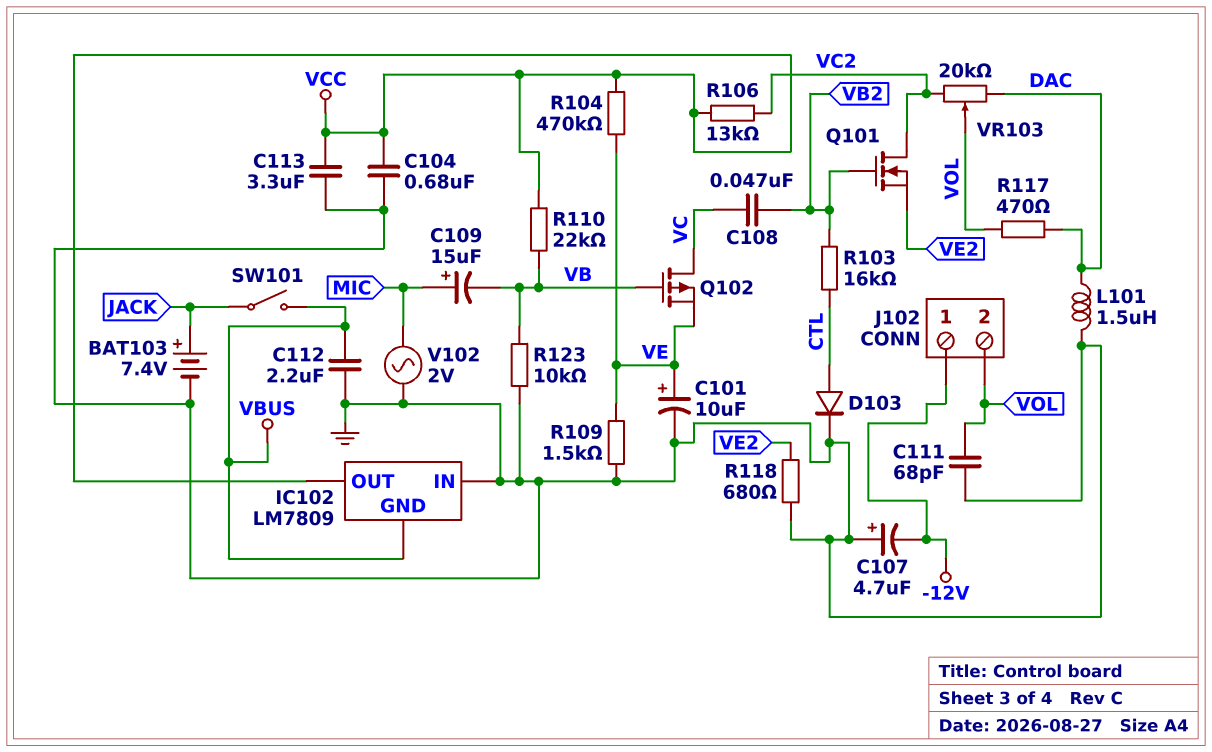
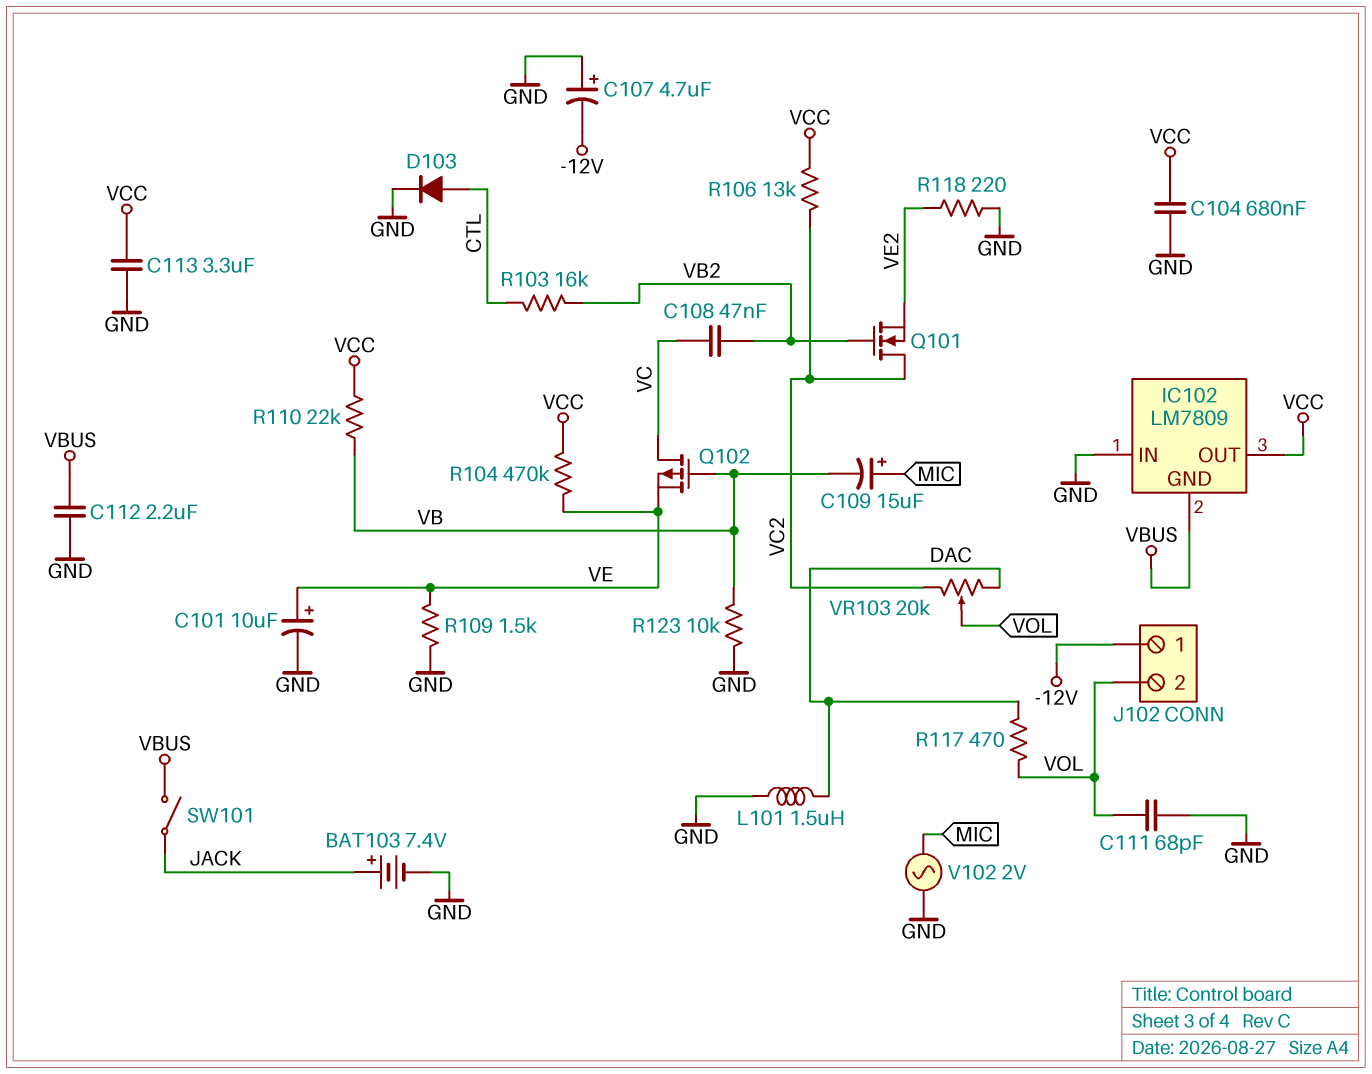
R118: 680 (GND, VE2) -> 220 (GND, VE2)

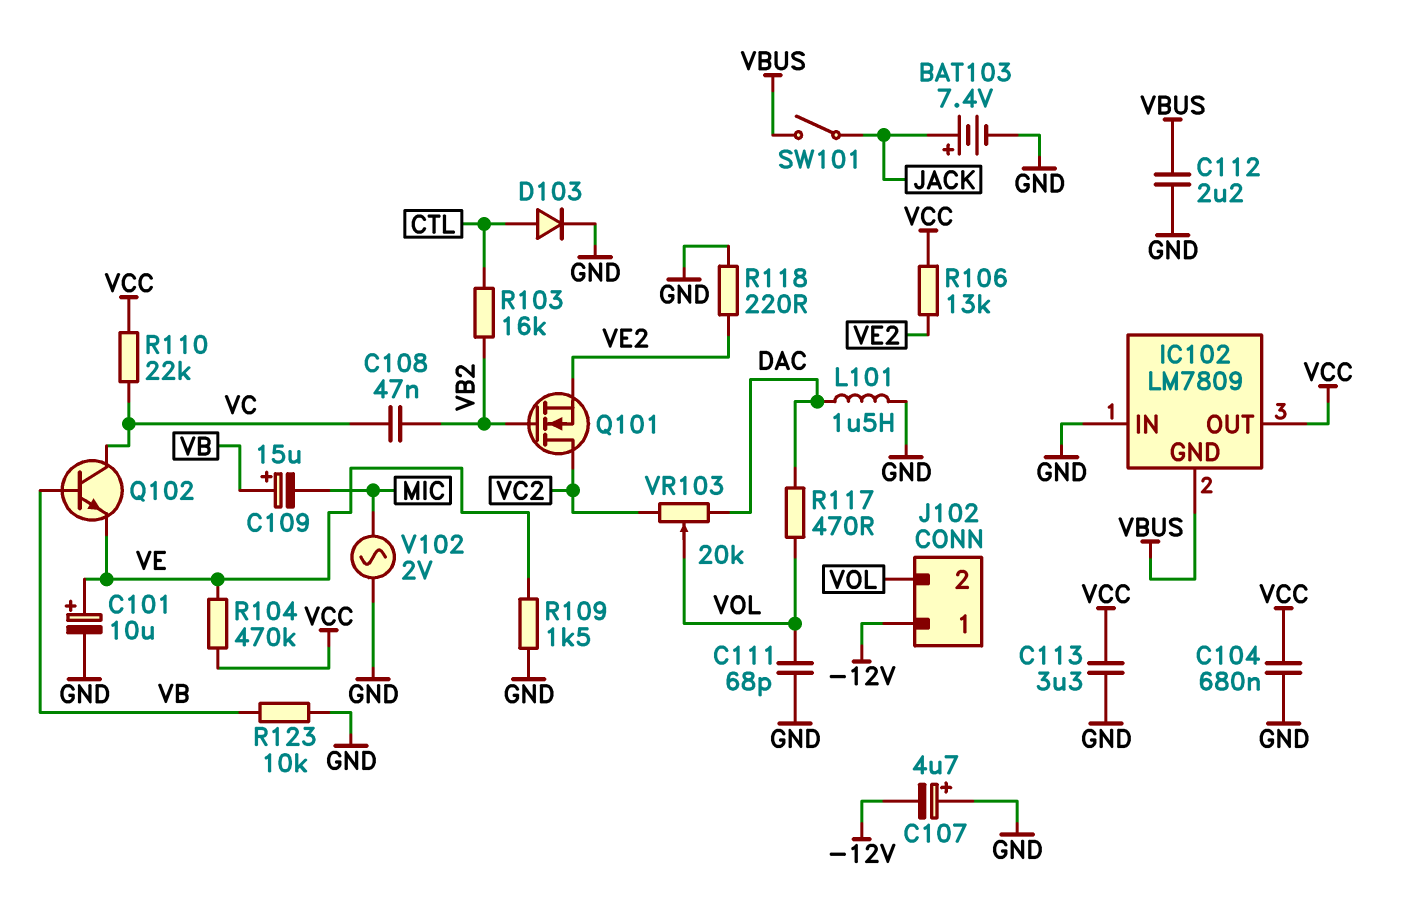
C109: 15uF (plus MIC, minus VB) -> 15uF (plus VB, minus MIC)
Q102: PMOS (G VB, D VC, S VE) -> NPN (B VB, C VC, E VE)
R106: 13k (VC2, VCC) -> 13k (VCC, VE2)
R110: 22k (VB, VCC) -> 22k (VC, VCC)

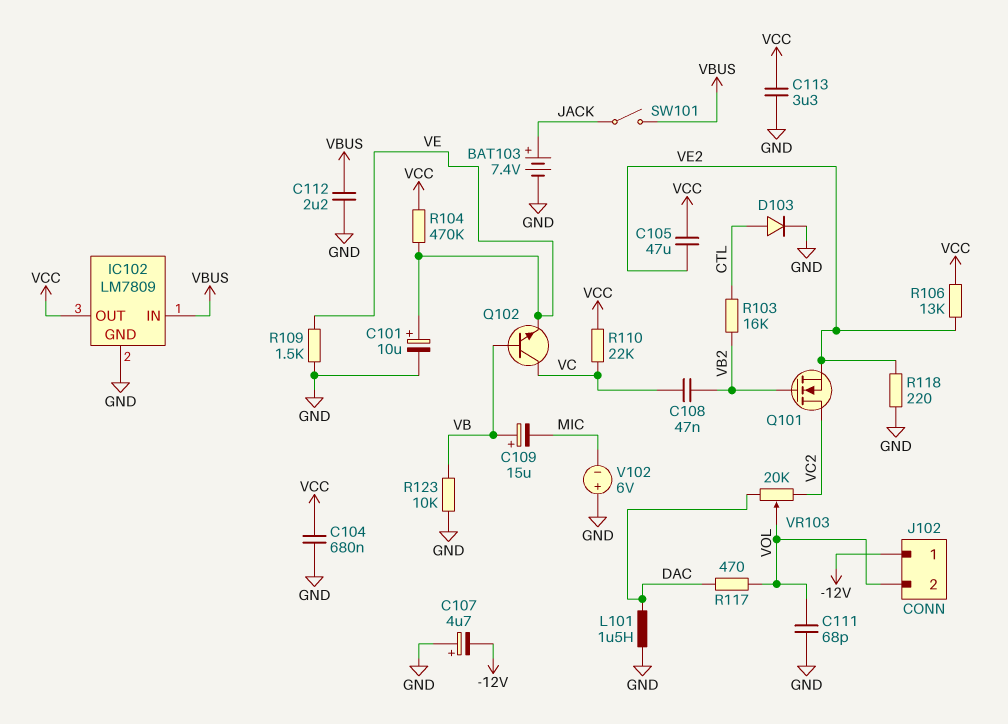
C105: none -> 47uF (VCC, VE2)
IC102 pin GND: VBUS -> GND
IC102 pin IN: GND -> VBUS
V102: AC 2V (GND, MIC) -> 6V (plus GND, minus MIC)

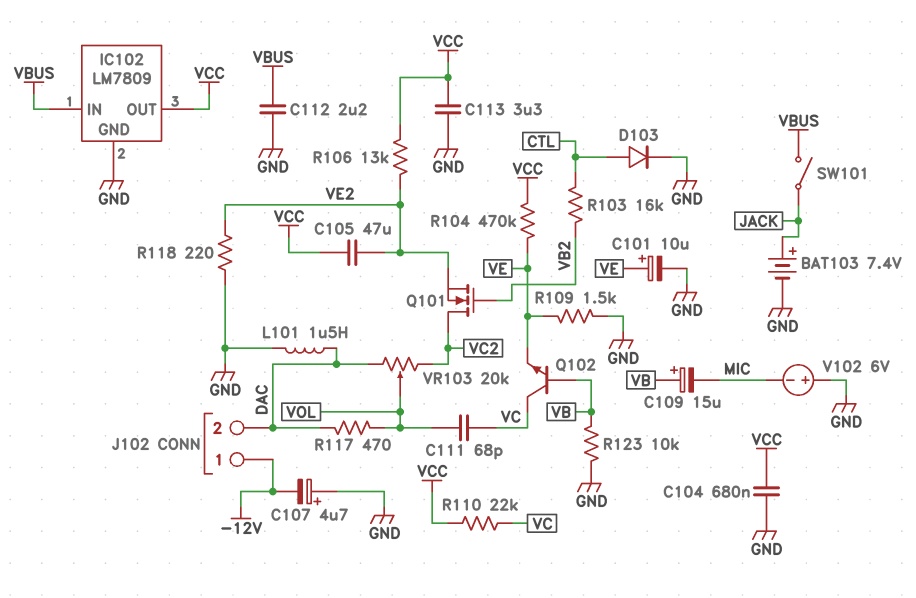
C108: 47nF (VB2, VC) -> none
C111: 68pF (GND, VOL) -> 68pF (VC, VOL)
J102 pin 2: VOL -> DAC

